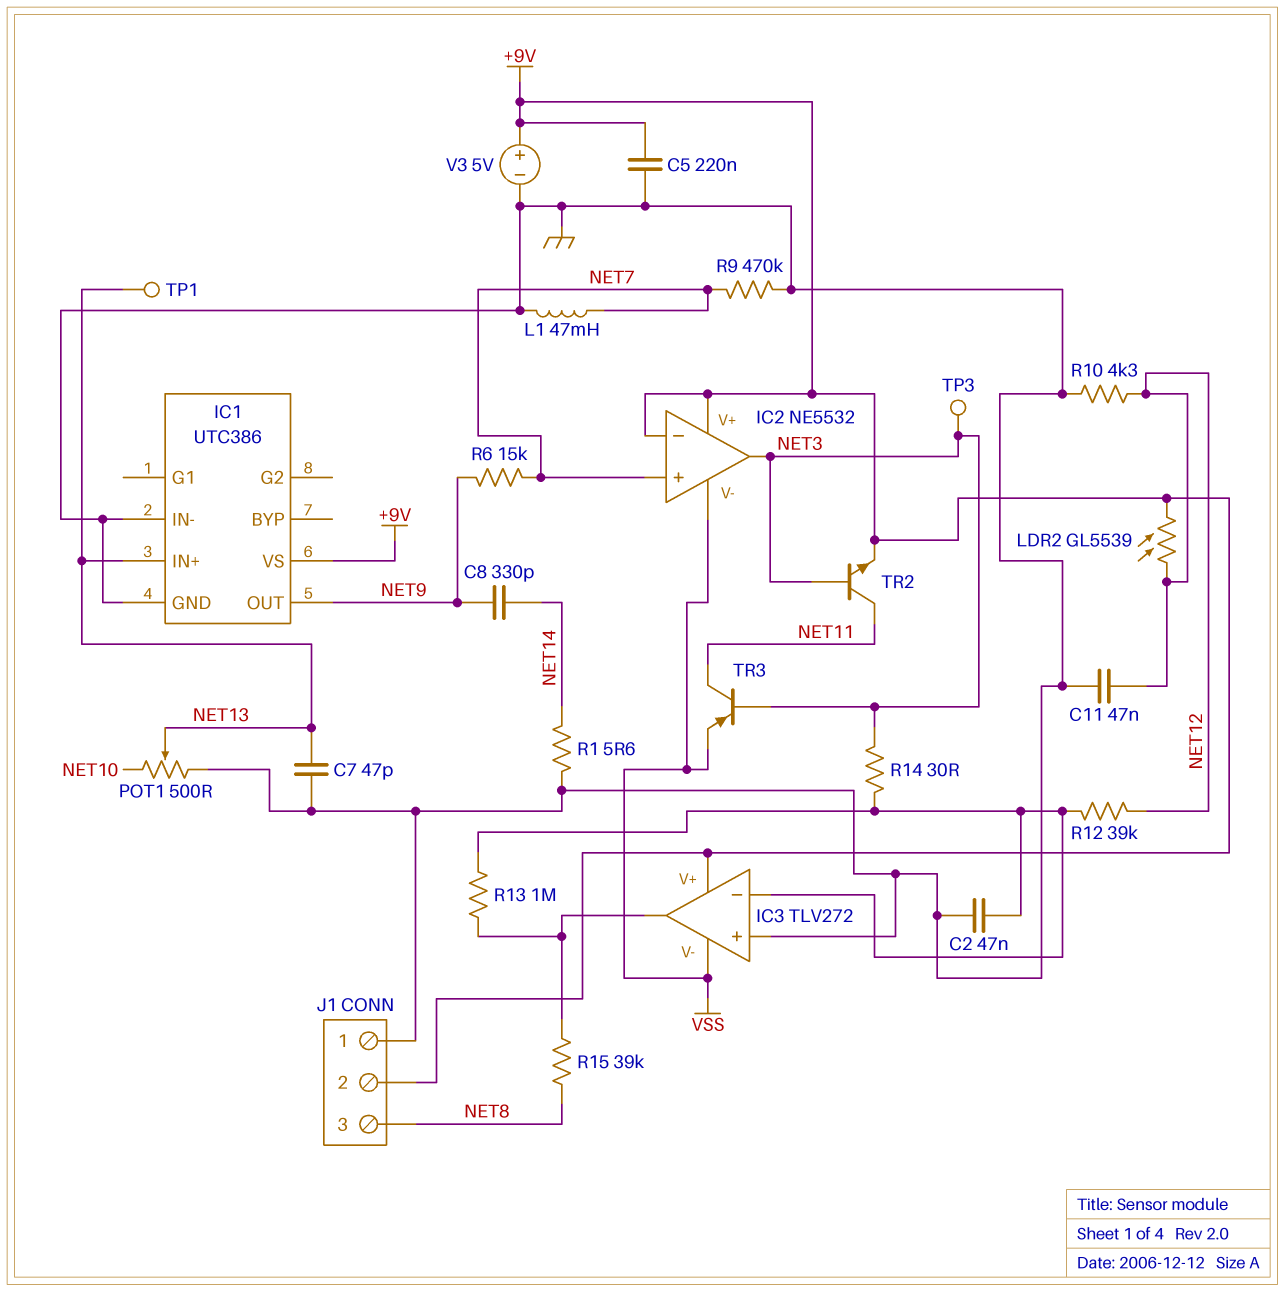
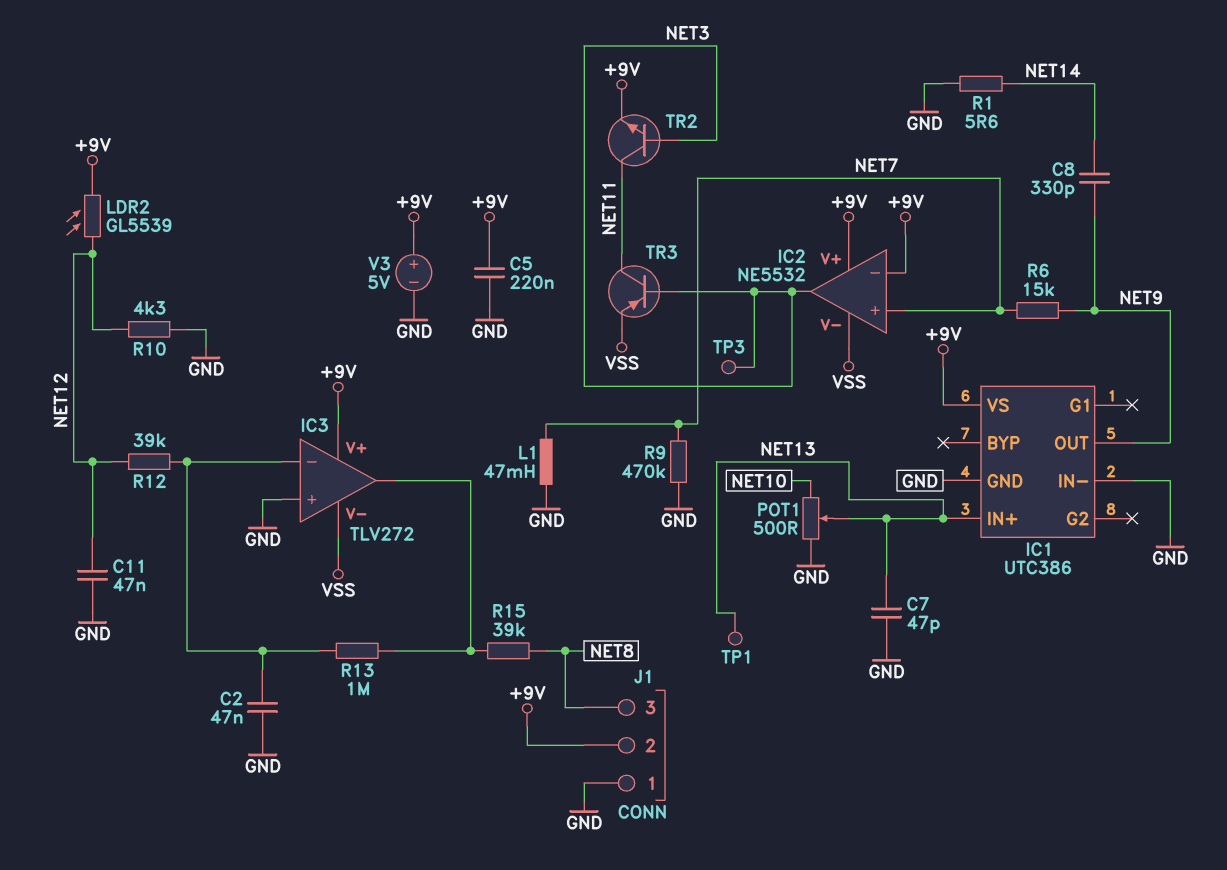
R14: 30 (IC3/in-, NET3) -> none

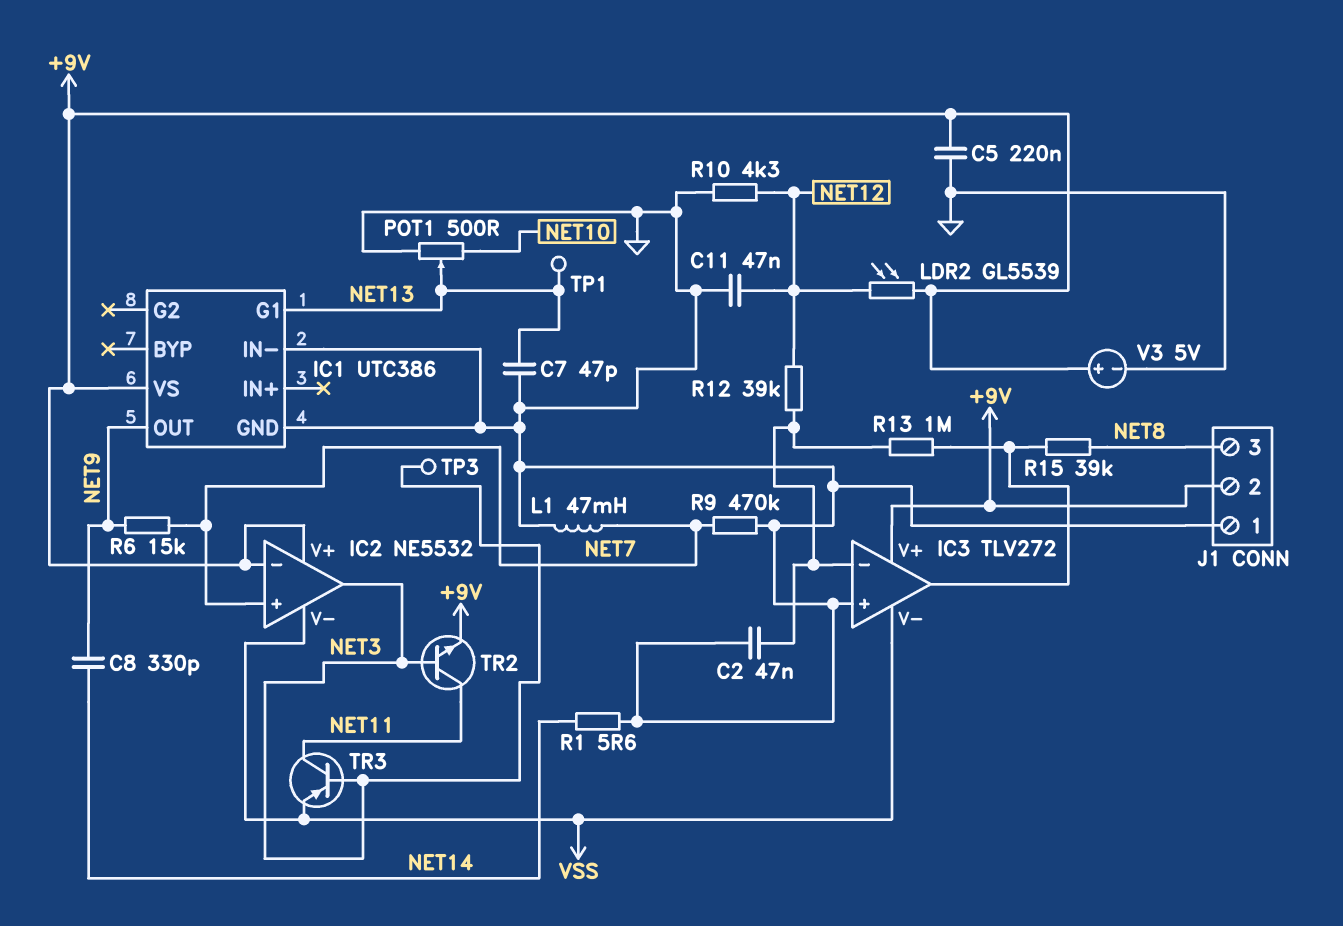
IC1 pin G1: none -> NET13
IC1 pin IN+: NET13 -> none

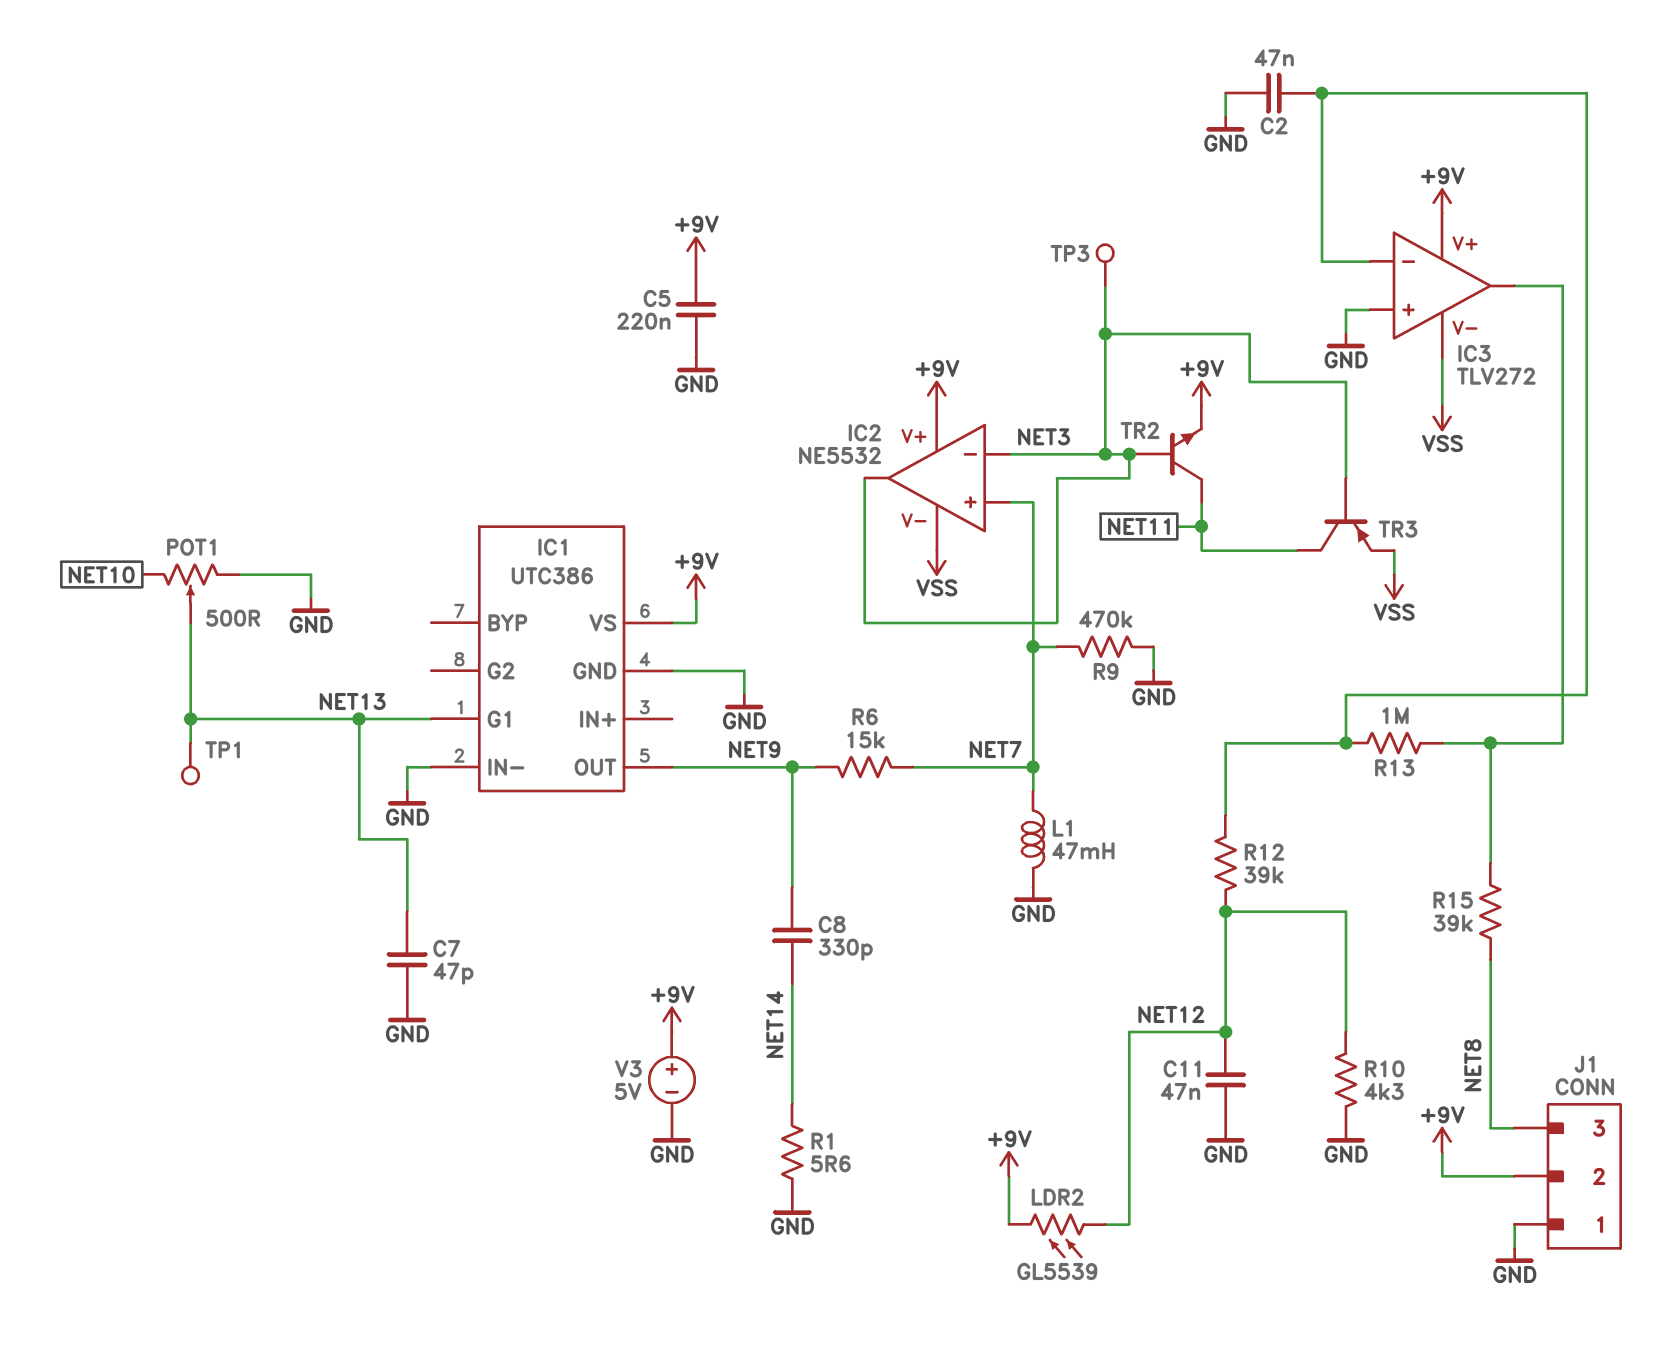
IC2 pin in-: +9V -> NET3

